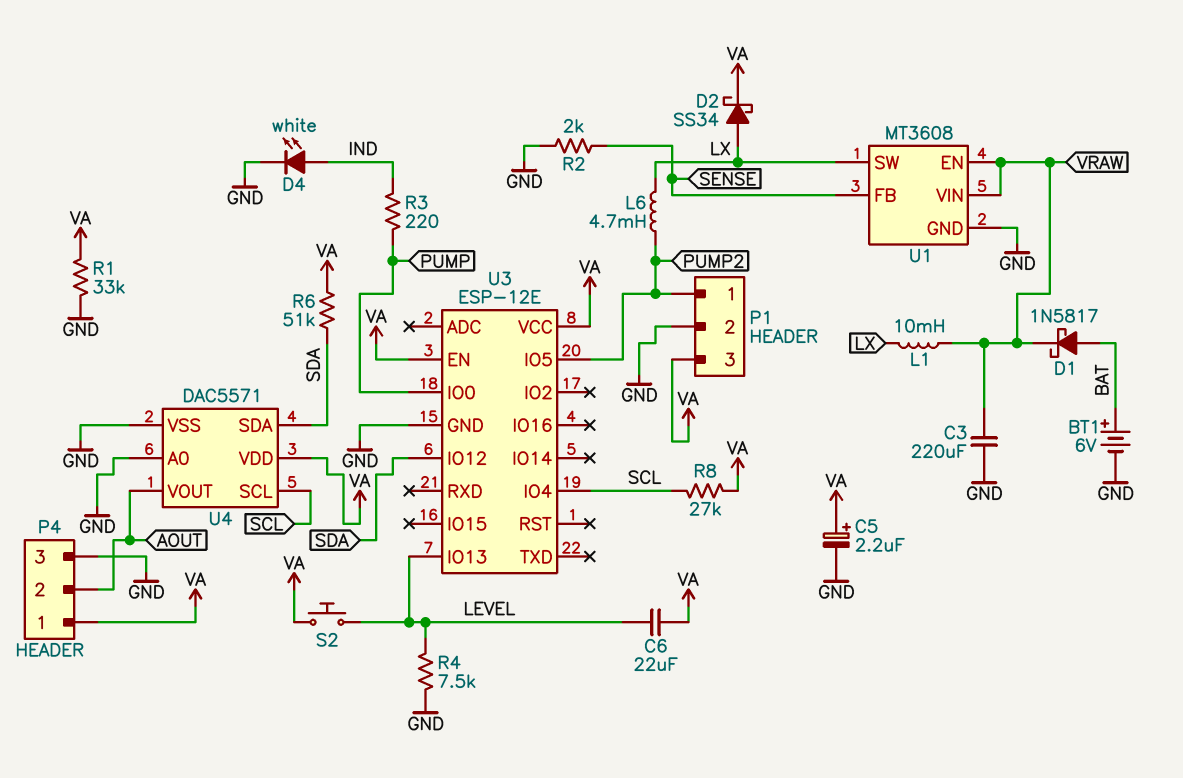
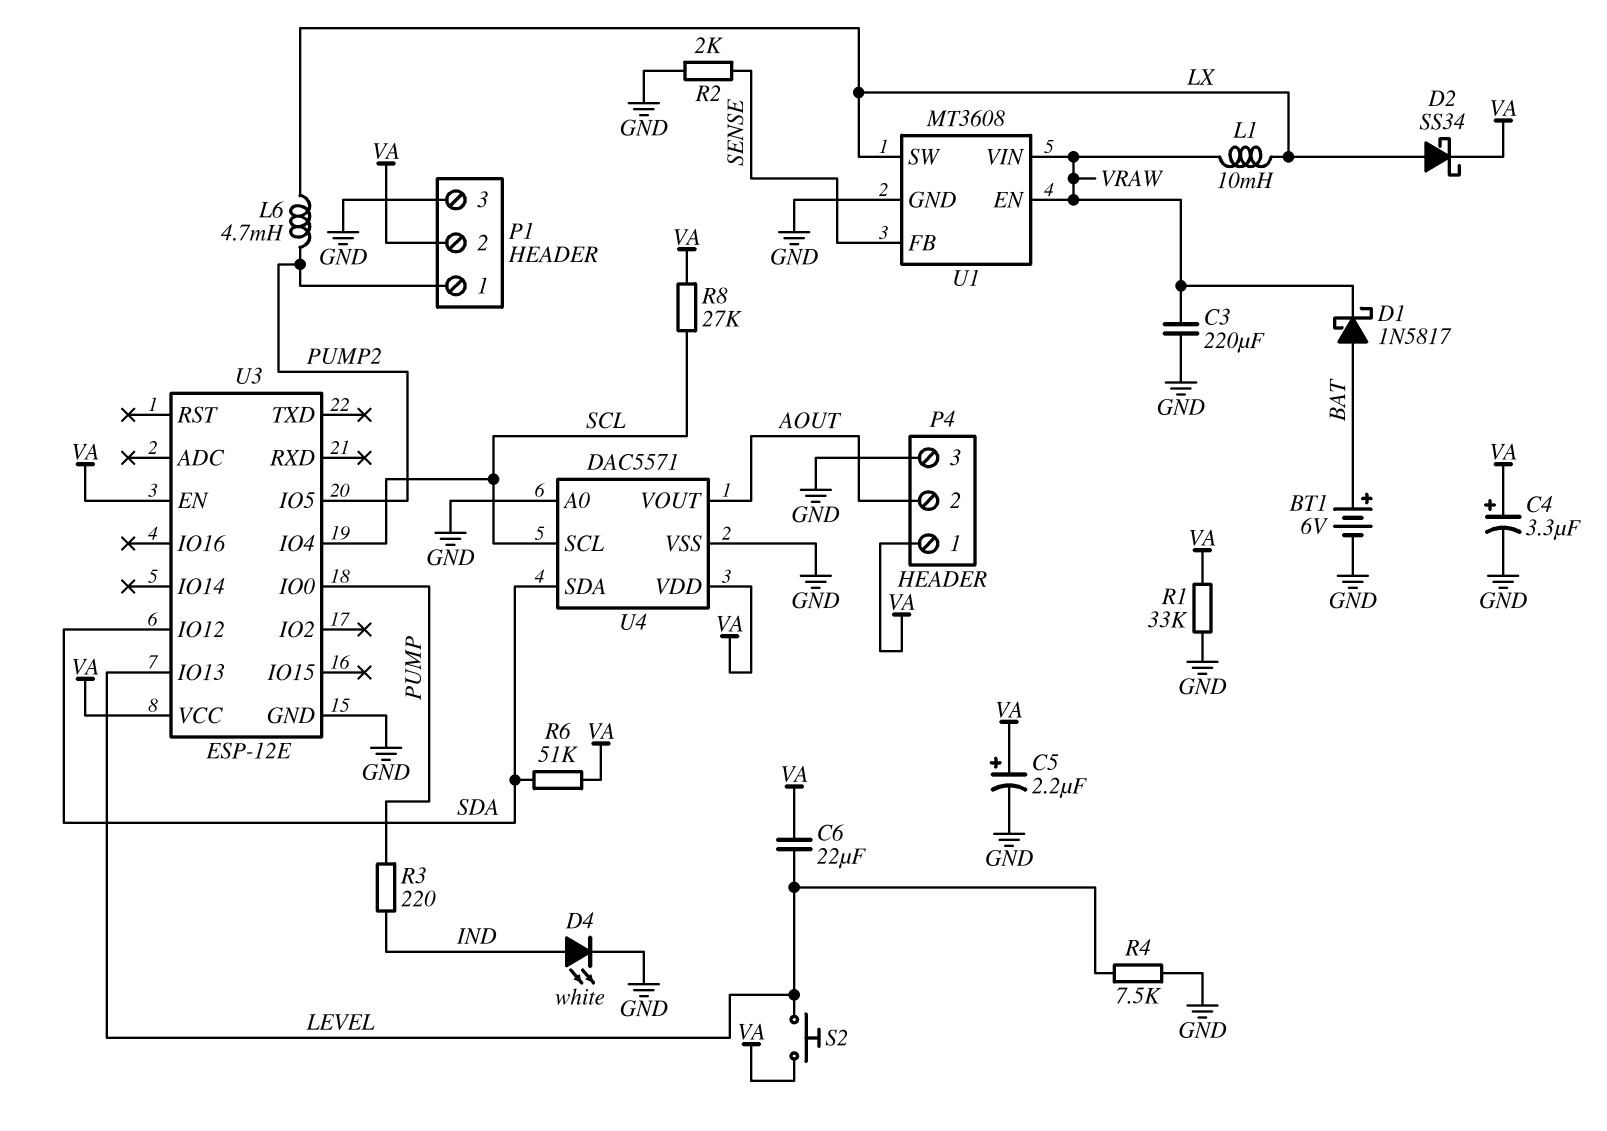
C4: none -> 3.3uF (plus VA, minus GND)
P1 pin 2: GND -> VA
P1 pin 3: VA -> GND

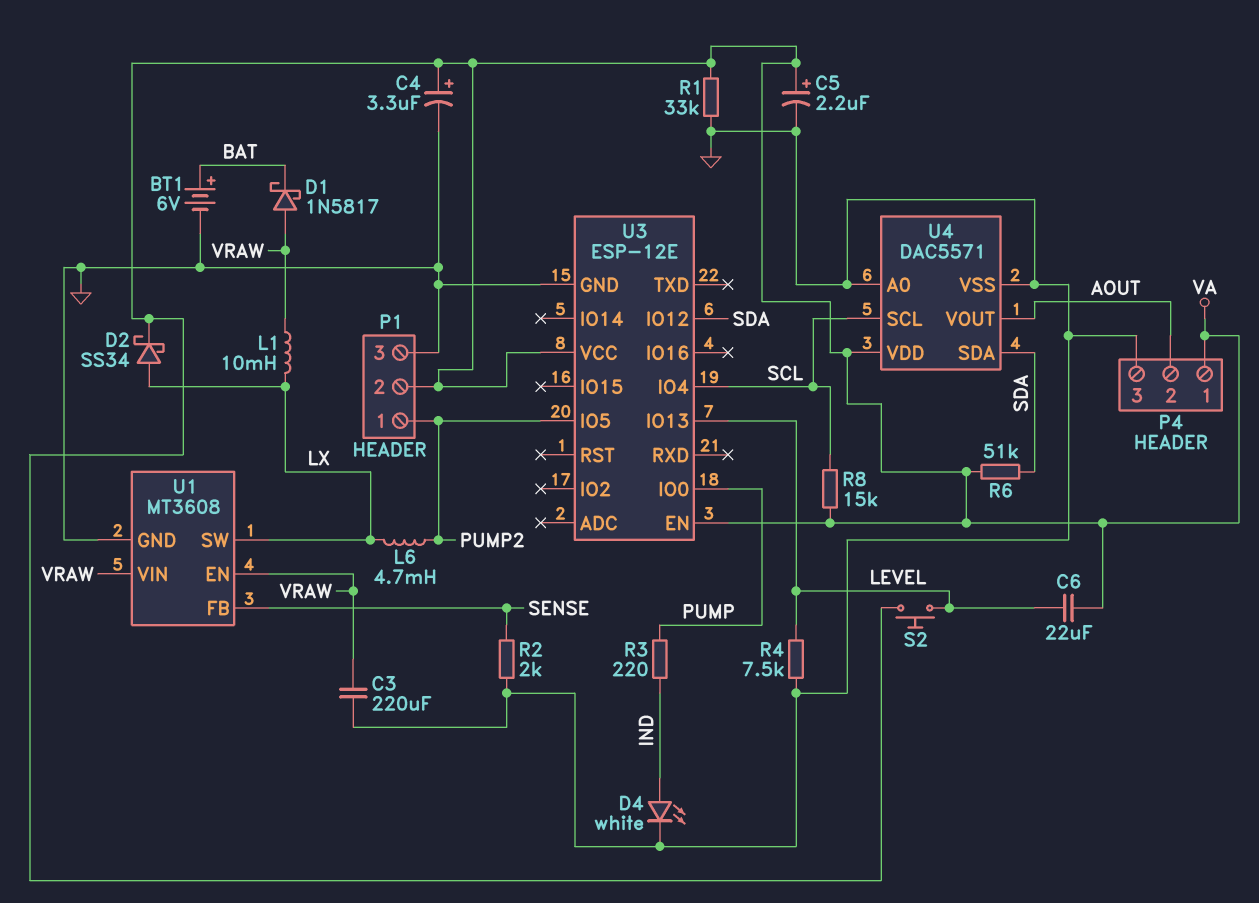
D1: schottky 1N5817 (A BAT, K VRAW) -> schottky 1N5817 (A VRAW, K BAT)
R8: 27k (SCL, VA) -> 15k (SCL, VA)

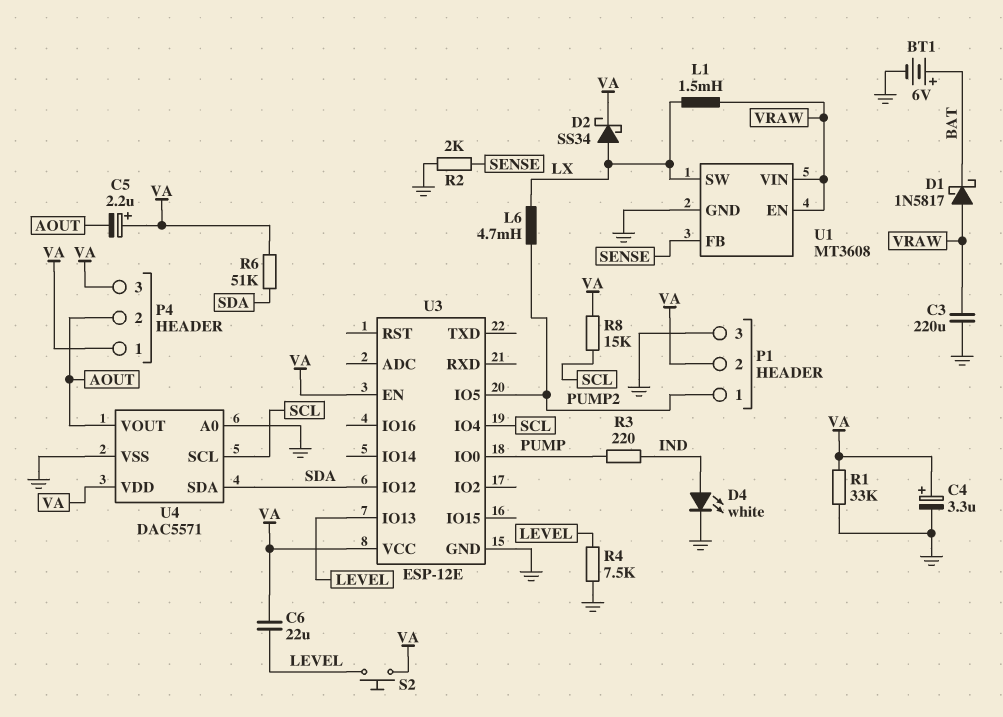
C5: 2.2uF (plus VA, minus GND) -> 2.2uF (plus VA, minus AOUT)
L1: 10mH (LX, VRAW) -> 1.5mH (LX, VRAW)
P4 pin 3: GND -> VA

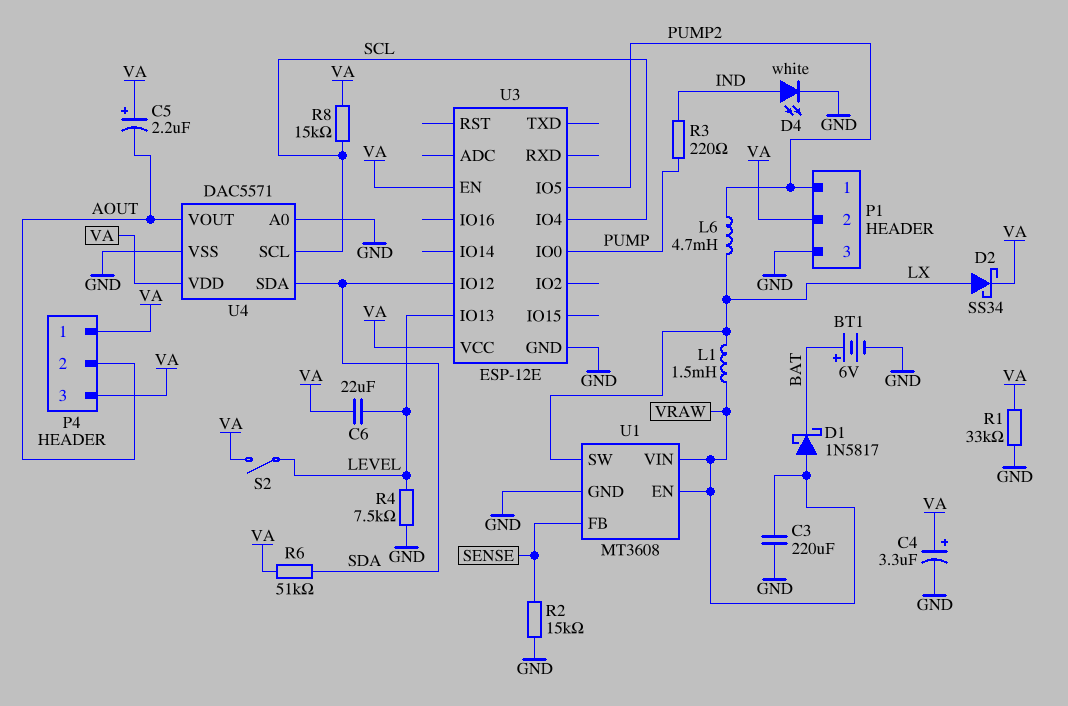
R2: 2k (GND, SENSE) -> 15k (GND, SENSE)
S2: button (LEVEL, VA) -> switch (LEVEL, VA)

